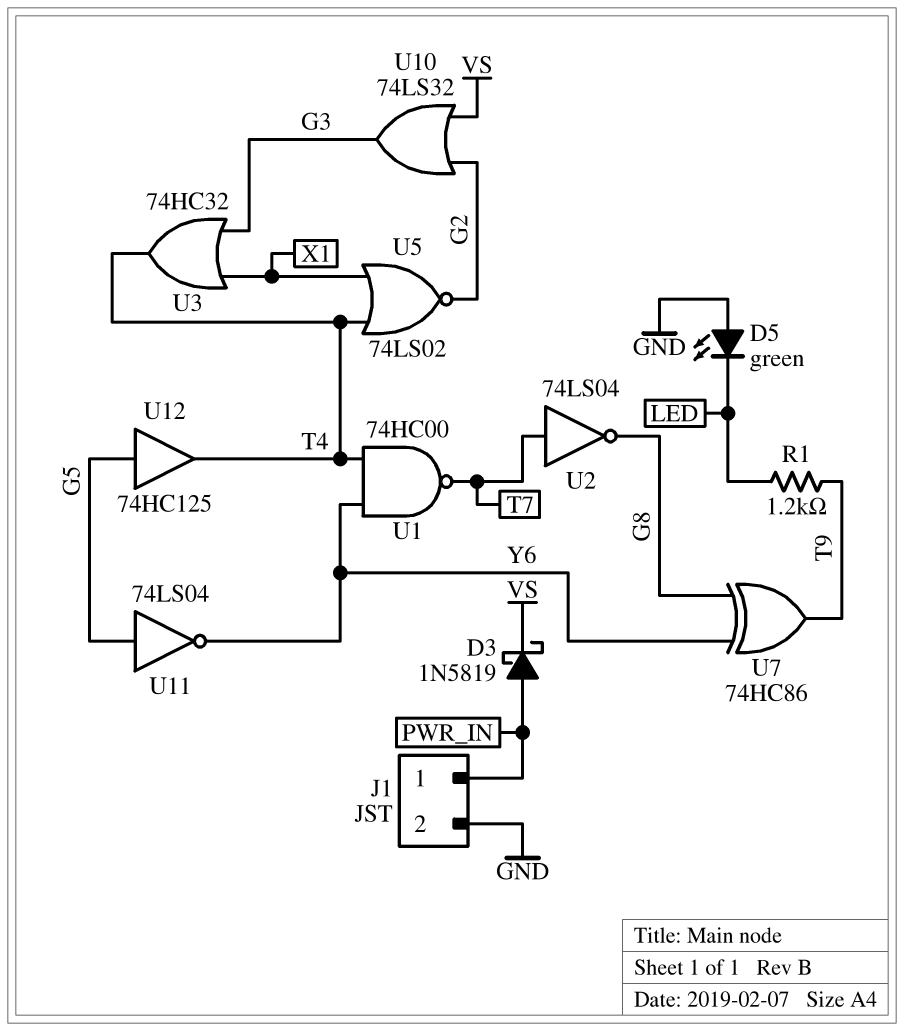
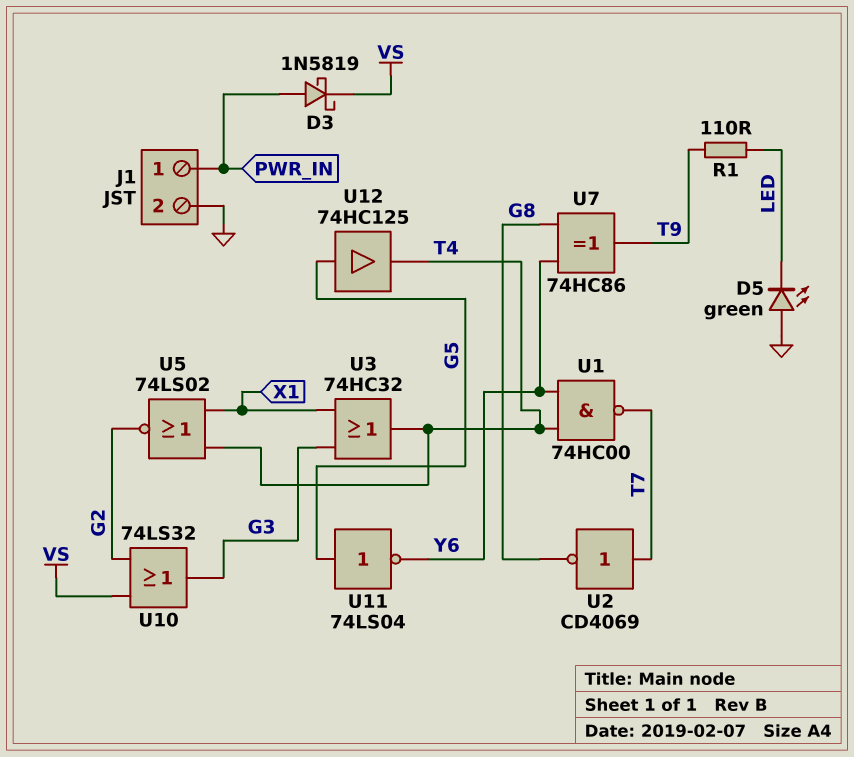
R1: 1.2k (LED, T9) -> 110 (LED, T9)
U2: NOT 74LS04 (in T7, out G8) -> NOT CD4069 (in T7, out G8)

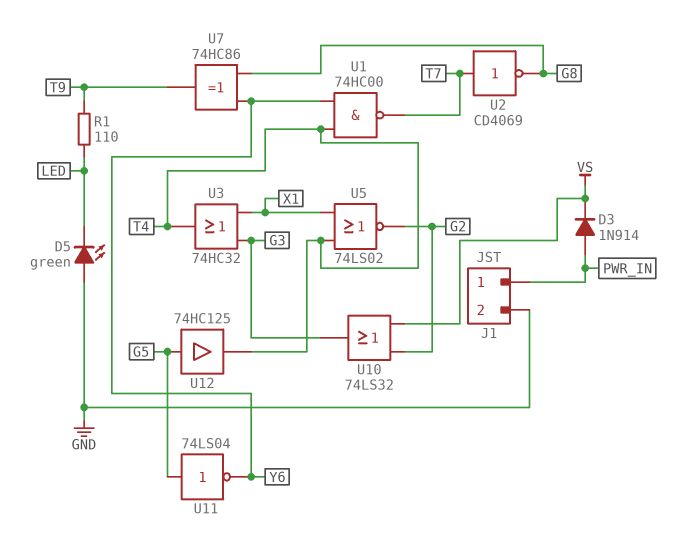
D3: schottky 1N5819 (A PWR_IN, K VS) -> diode 1N914 (A PWR_IN, K VS)

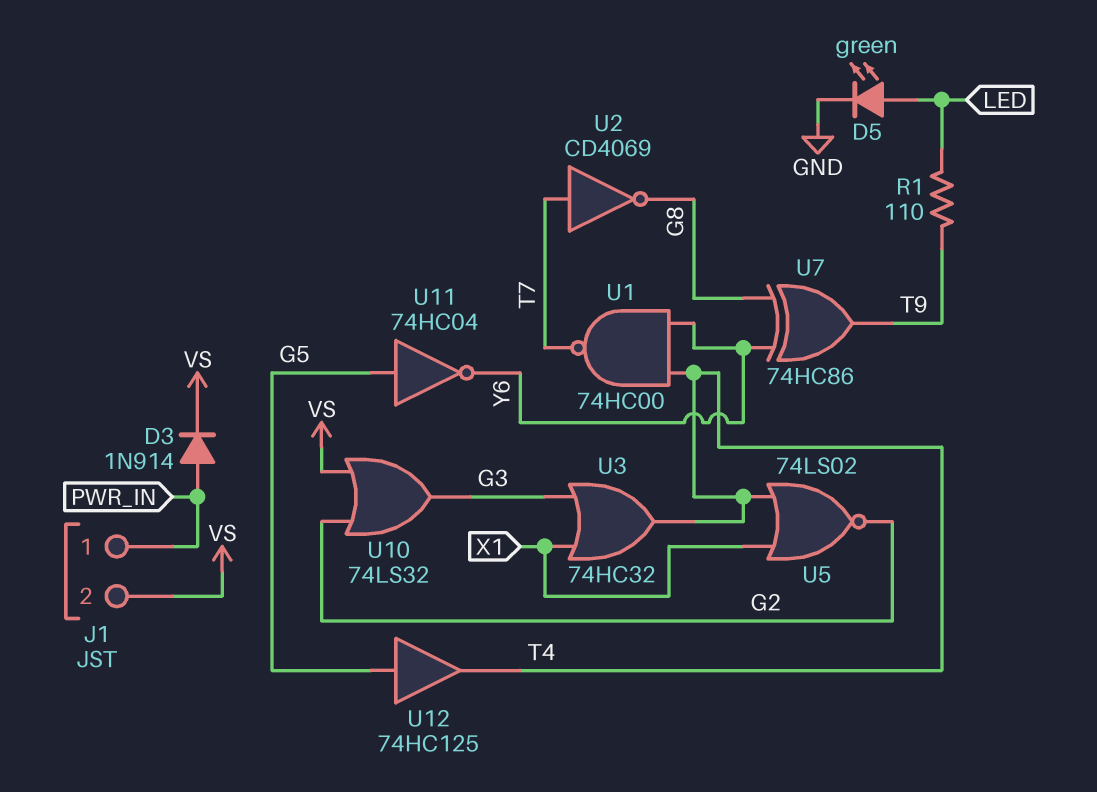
D5: LED green (A GND, K LED) -> LED green (A LED, K GND)
J1 pin 2: GND -> VS
U11: NOT 74LS04 (in G5, out Y6) -> NOT 74HC04 (in G5, out Y6)

